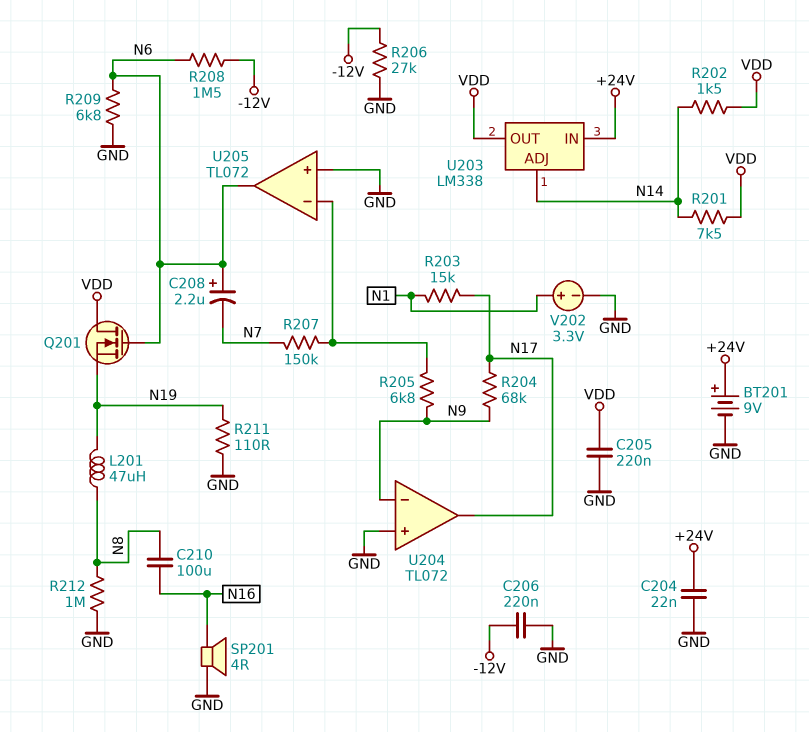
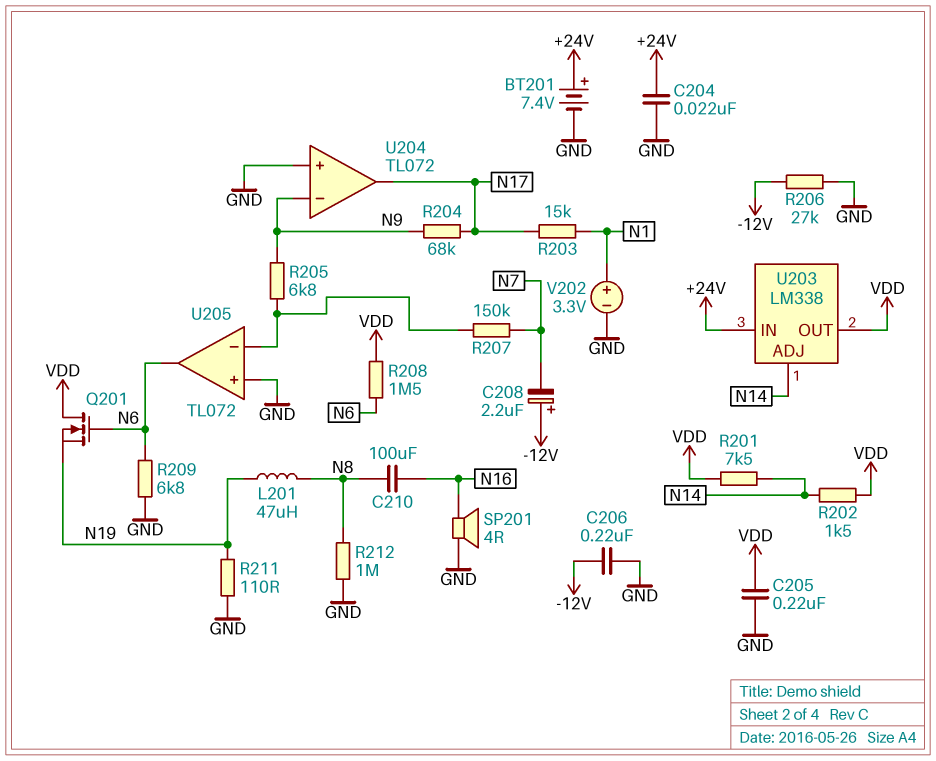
BT201: 9V (plus +24V, minus GND) -> 7.4V (plus +24V, minus GND)
C208: 2.2uF (plus N6, minus N7) -> 2.2uF (plus -12V, minus N7)
R208: 1.5M (-12V, N6) -> 1.5M (N6, VDD)

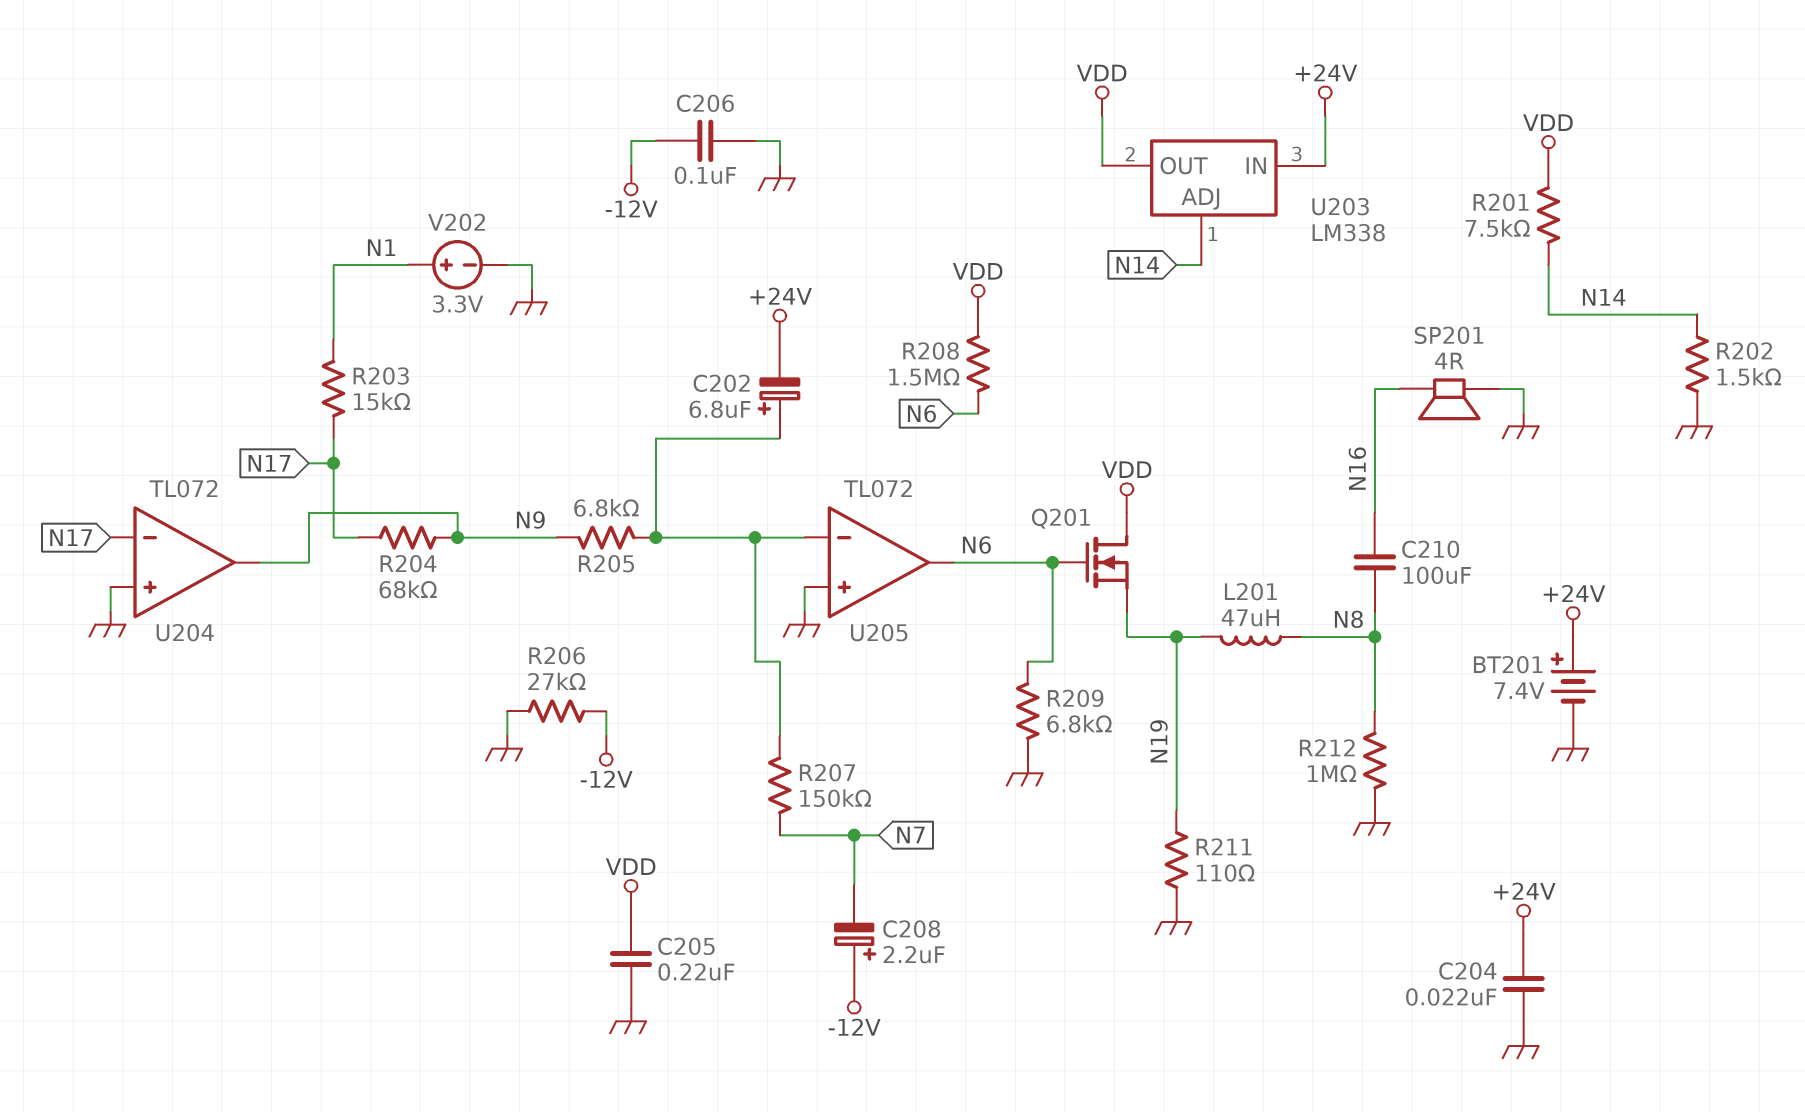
C202: none -> 6.8uF (plus U205/in-, minus +24V)
C206: 220nF (-12V, GND) -> 100nF (-12V, GND)
R202: 1.5k (N14, VDD) -> 1.5k (GND, N14)
U204 pin in-: N9 -> N17
U204 pin out: N17 -> N9

